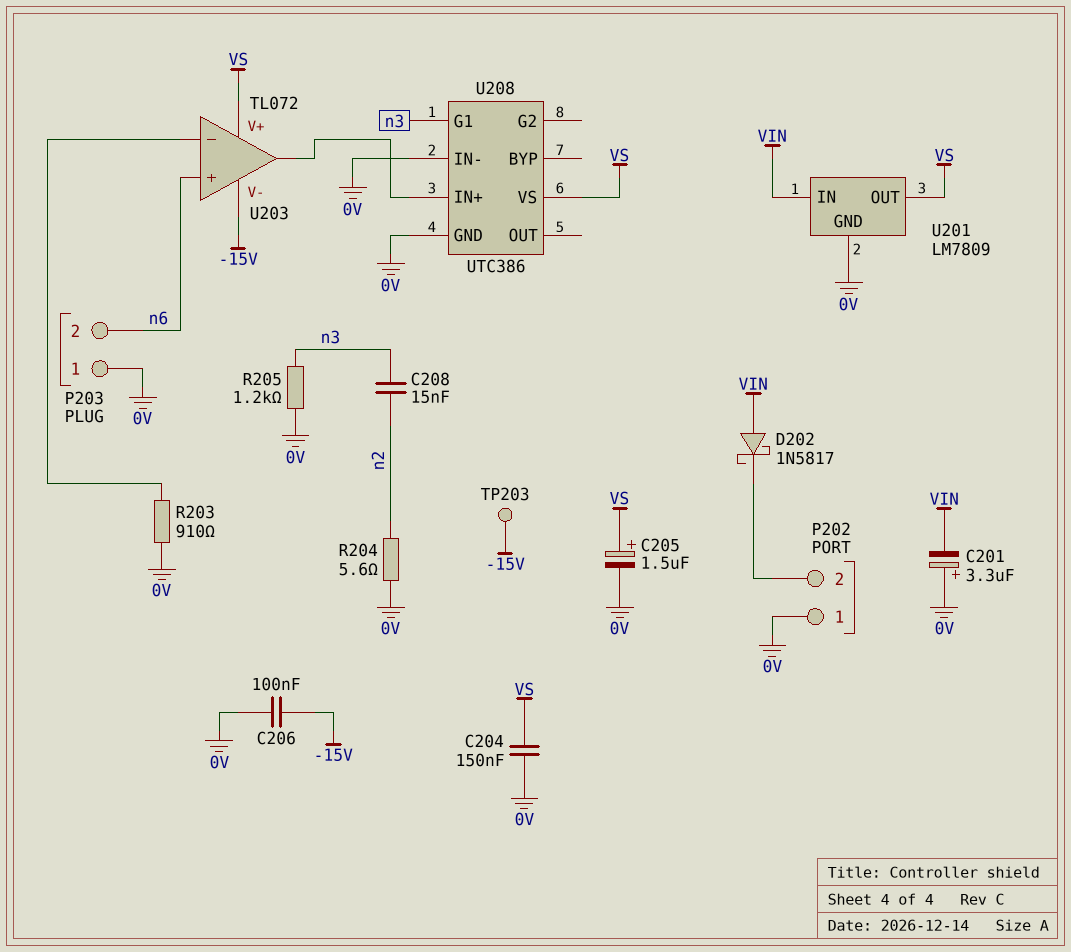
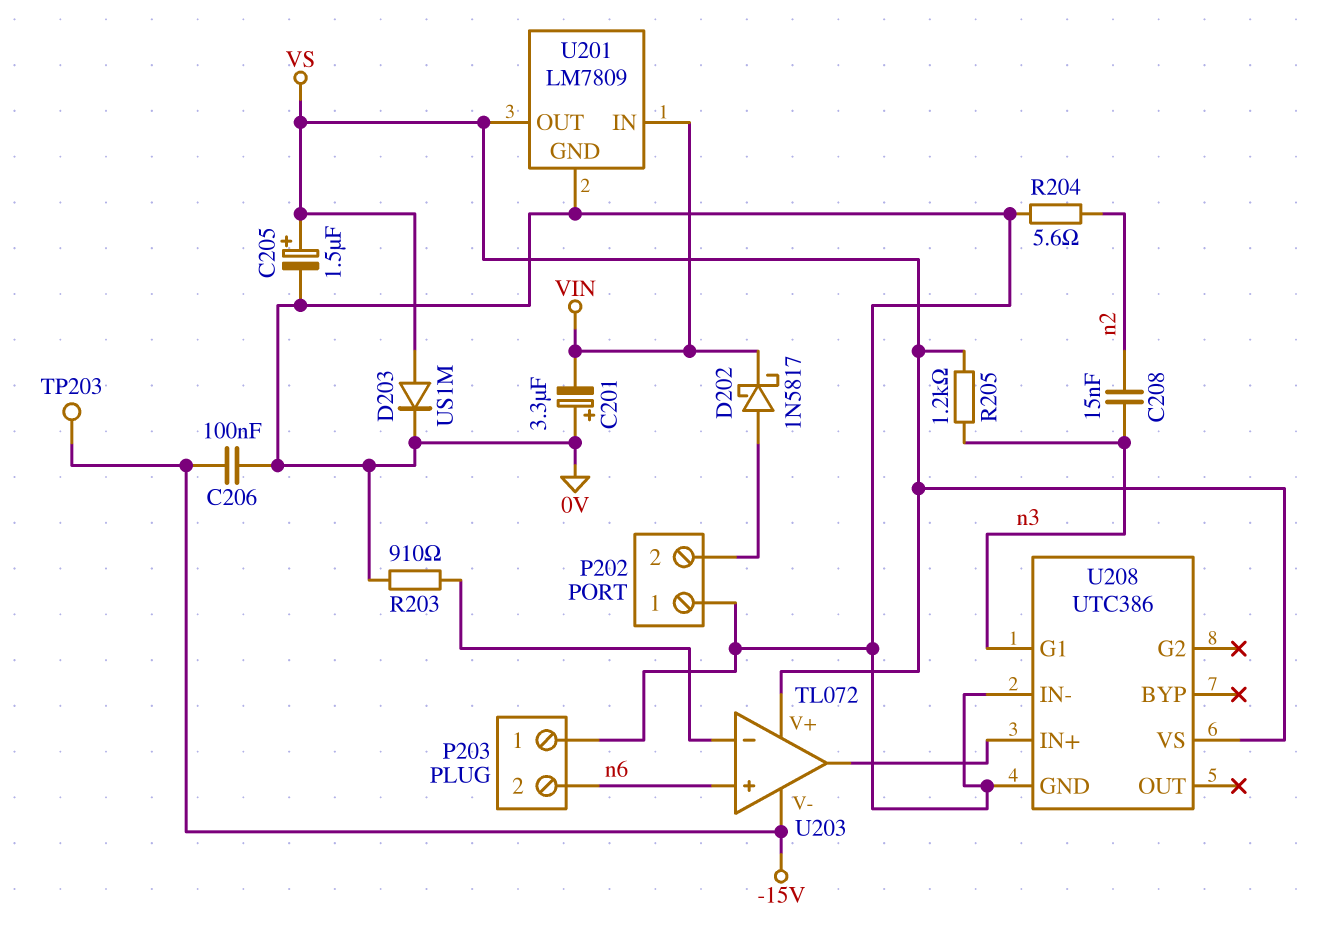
C204: 150nF (0V, VS) -> none
D202: schottky 1N5817 (A VIN, K P202/2) -> schottky 1N5817 (A P202/2, K VIN)
D203: none -> diode US1M (A VS, K 0V)
R205: 1.2k (0V, n3) -> 1.2k (VS, n3)

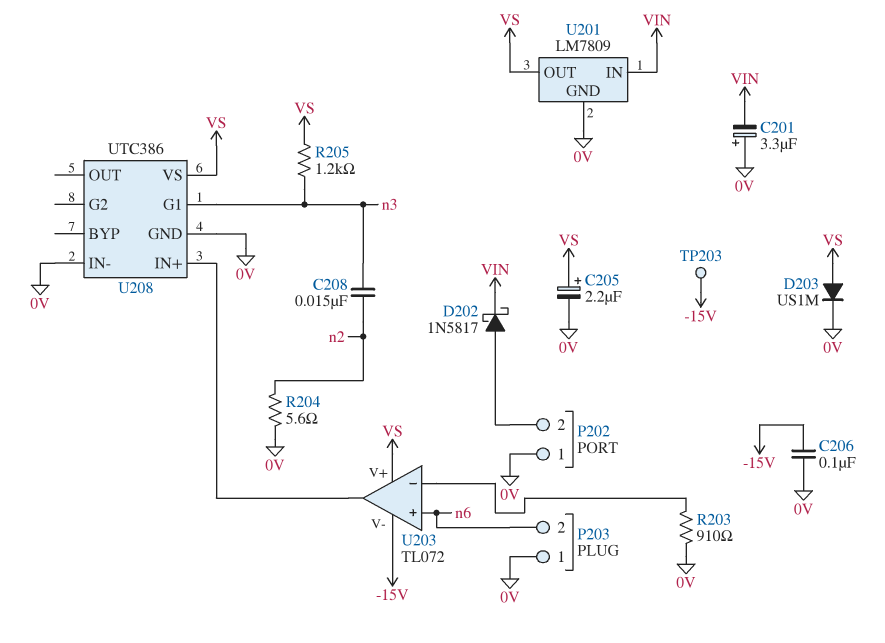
C205: 1.5uF (plus VS, minus 0V) -> 2.2uF (plus VS, minus 0V)

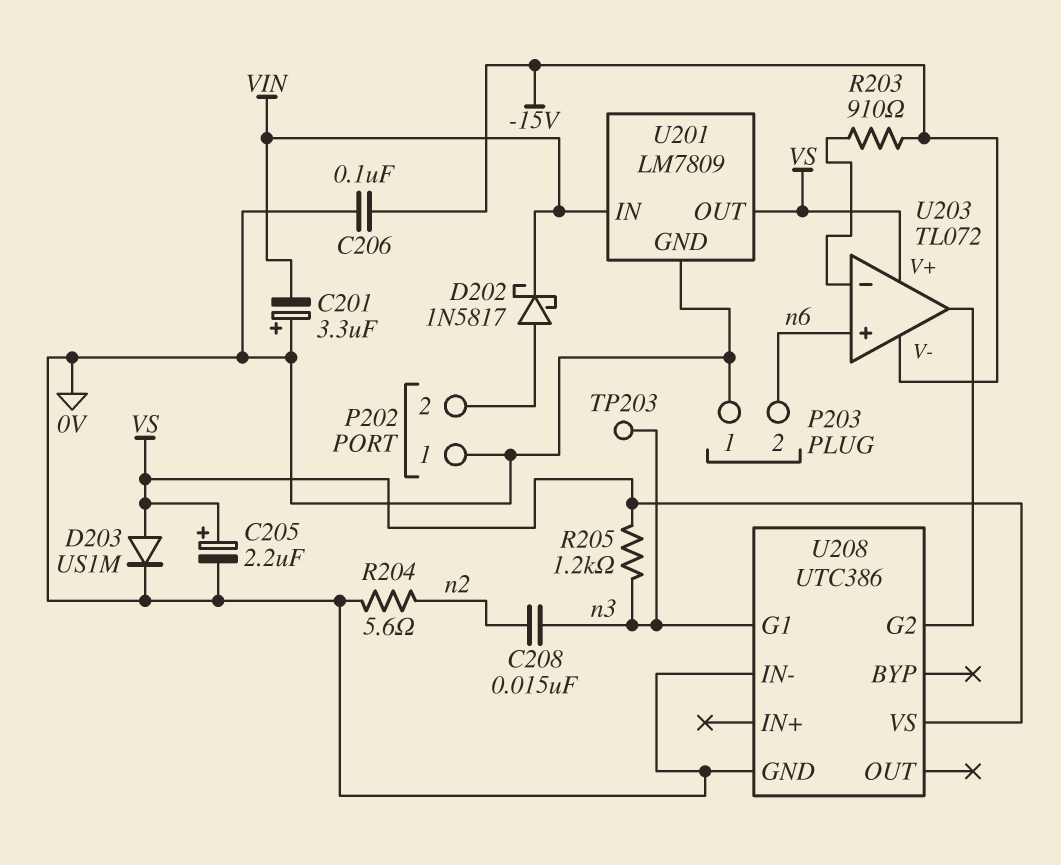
R203: 910 (0V, U203/in-) -> 910 (-15V, U203/in-)
TP203: test point (-15V) -> test point (n3)
U208 pin G2: none -> U203/out
U208 pin IN+: U203/out -> none

